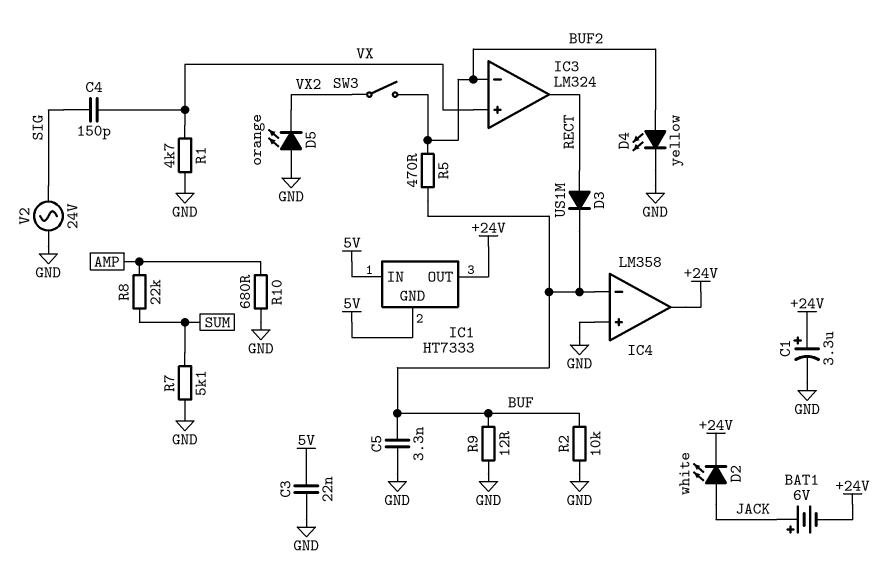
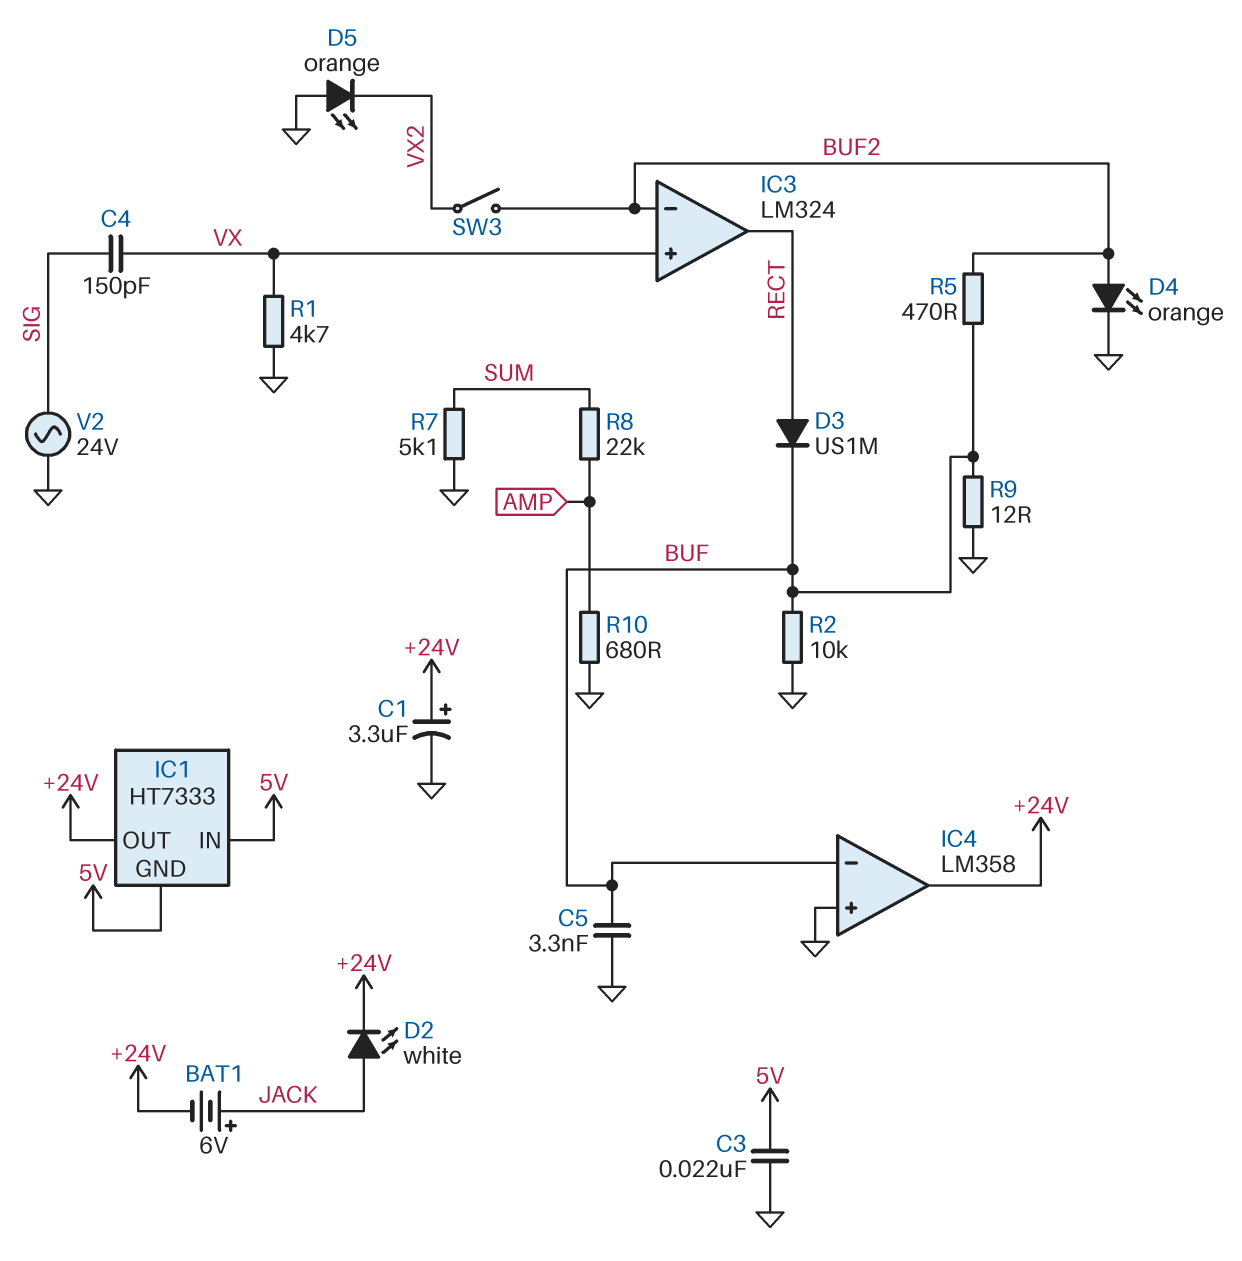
D4: LED yellow (A BUF2, K GND) -> LED orange (A BUF2, K GND)

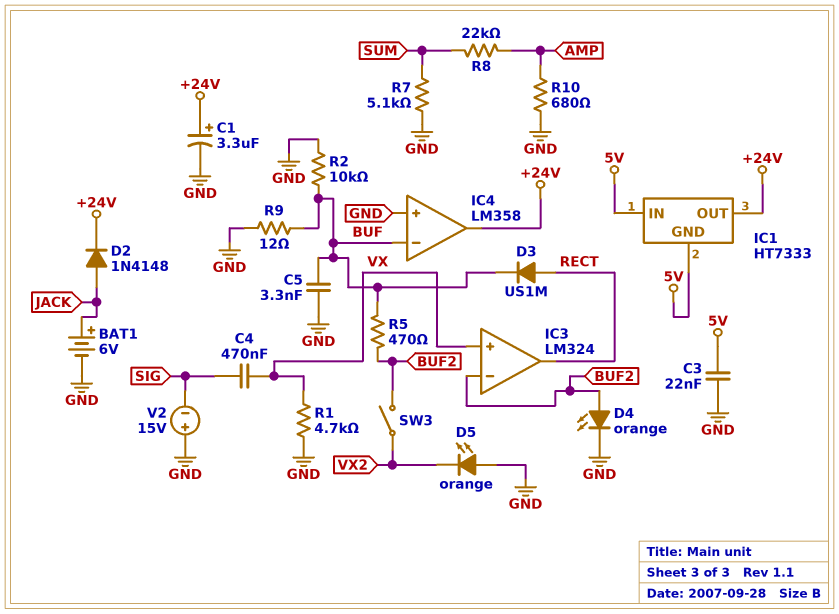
BAT1: 6V (plus JACK, minus +24V) -> 6V (plus JACK, minus GND)
C4: 150pF (SIG, VX) -> 470nF (SIG, VX)
D2: LED white (A JACK, K +24V) -> diode 1N4148 (A JACK, K +24V)
V2: AC 24V (GND, SIG) -> 15V (plus GND, minus SIG)

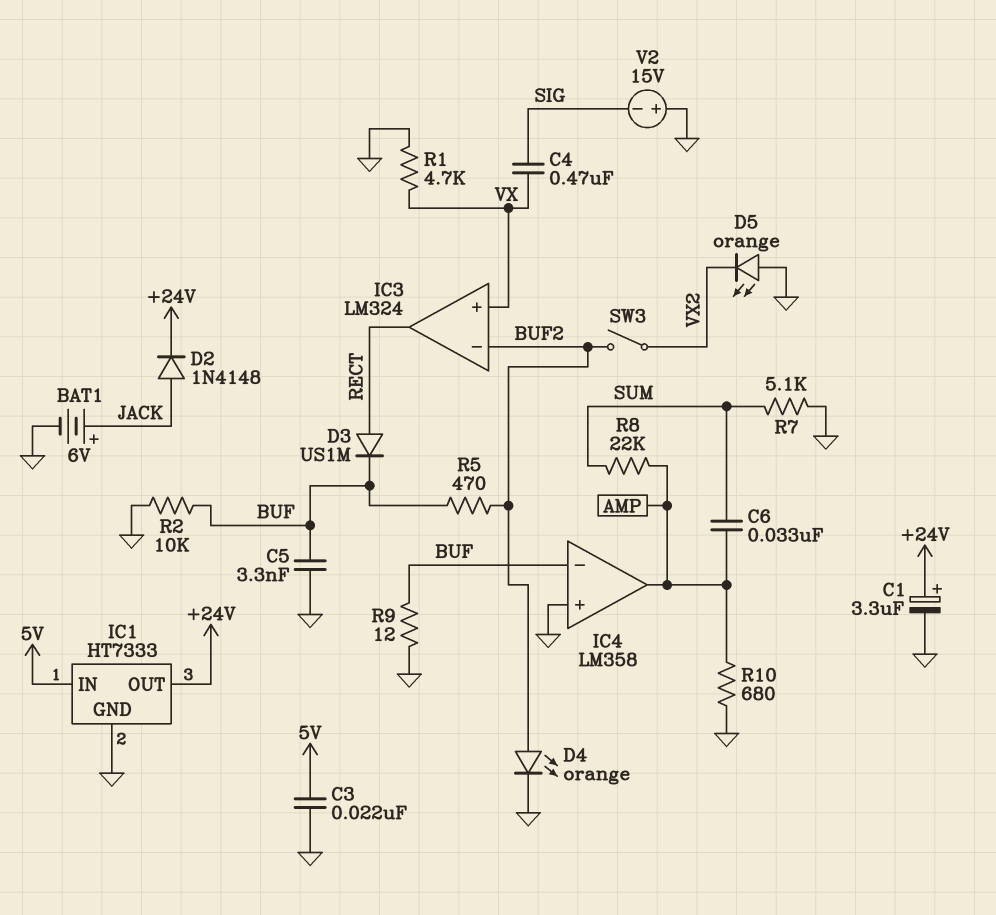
C6: none -> 33nF (AMP, SUM)
IC1 pin GND: 5V -> GND
IC4 pin out: +24V -> AMP

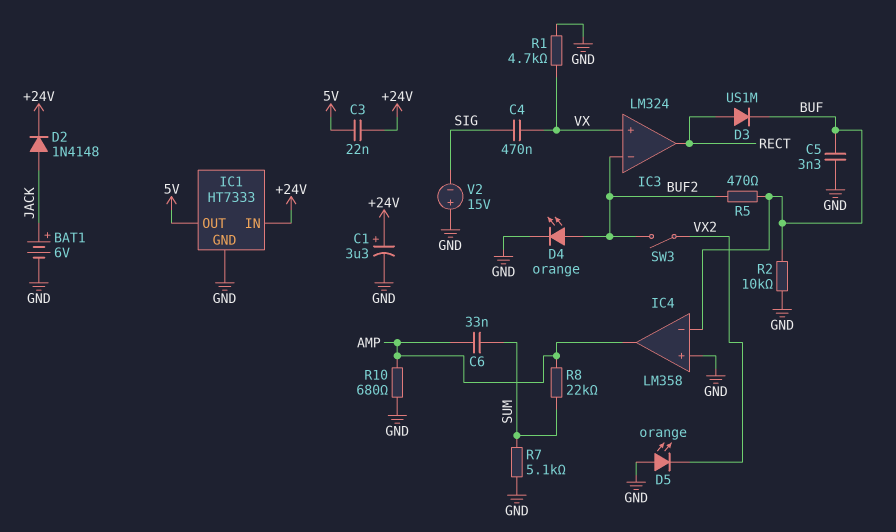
C3: 22nF (5V, GND) -> 22nF (+24V, 5V)
IC1 pin IN: 5V -> +24V
IC1 pin OUT: +24V -> 5V
R9: 12 (BUF, GND) -> none

